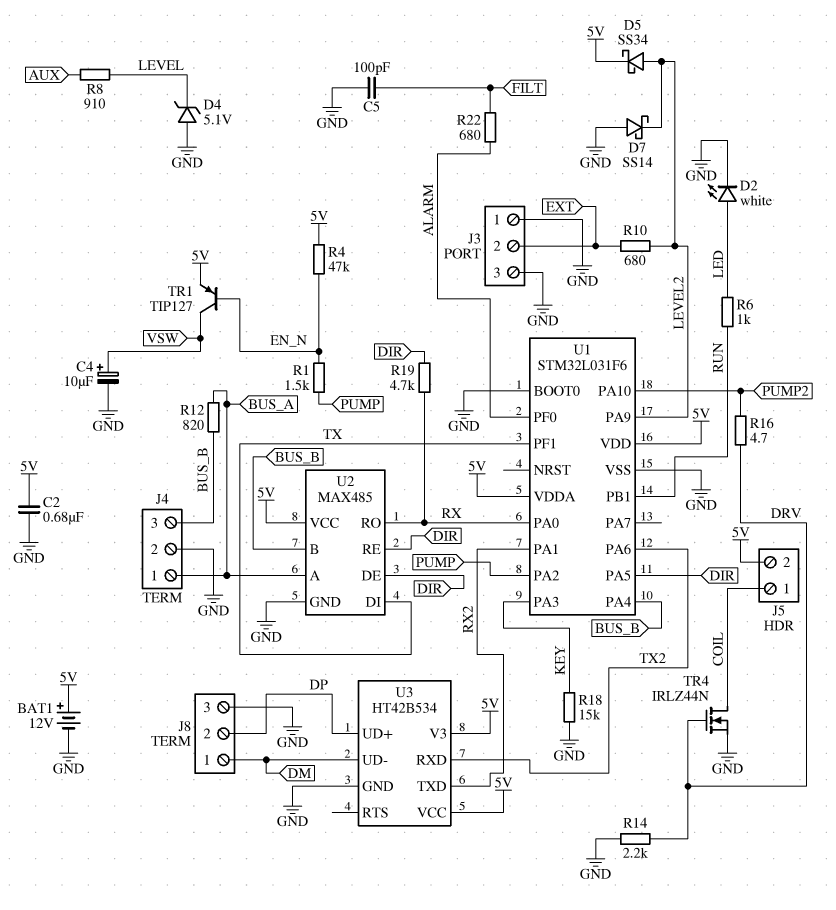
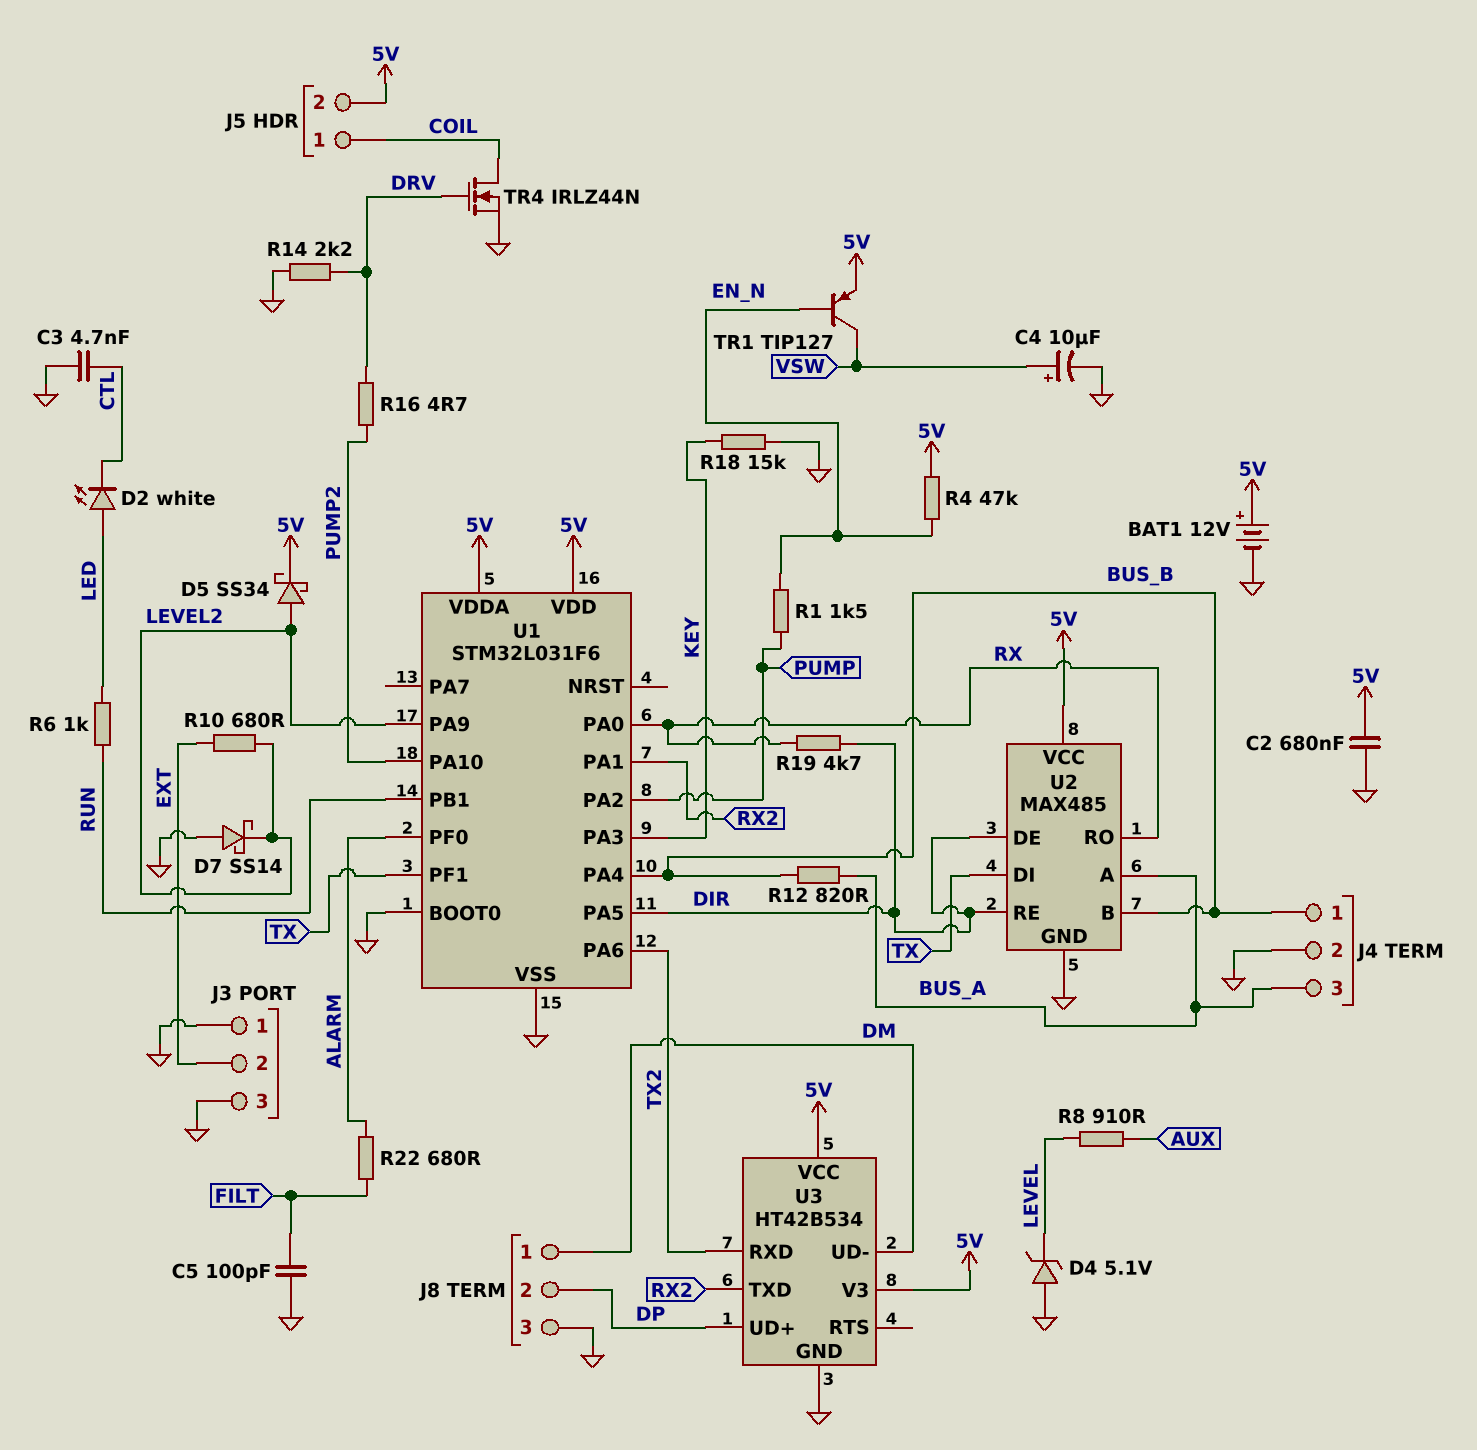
C3: none -> 4.7nF (CTL, GND)
D2: LED white (A LED, K GND) -> LED white (A LED, K CTL)
J4 pin 1: BUS_A -> BUS_B
J4 pin 3: BUS_B -> BUS_A

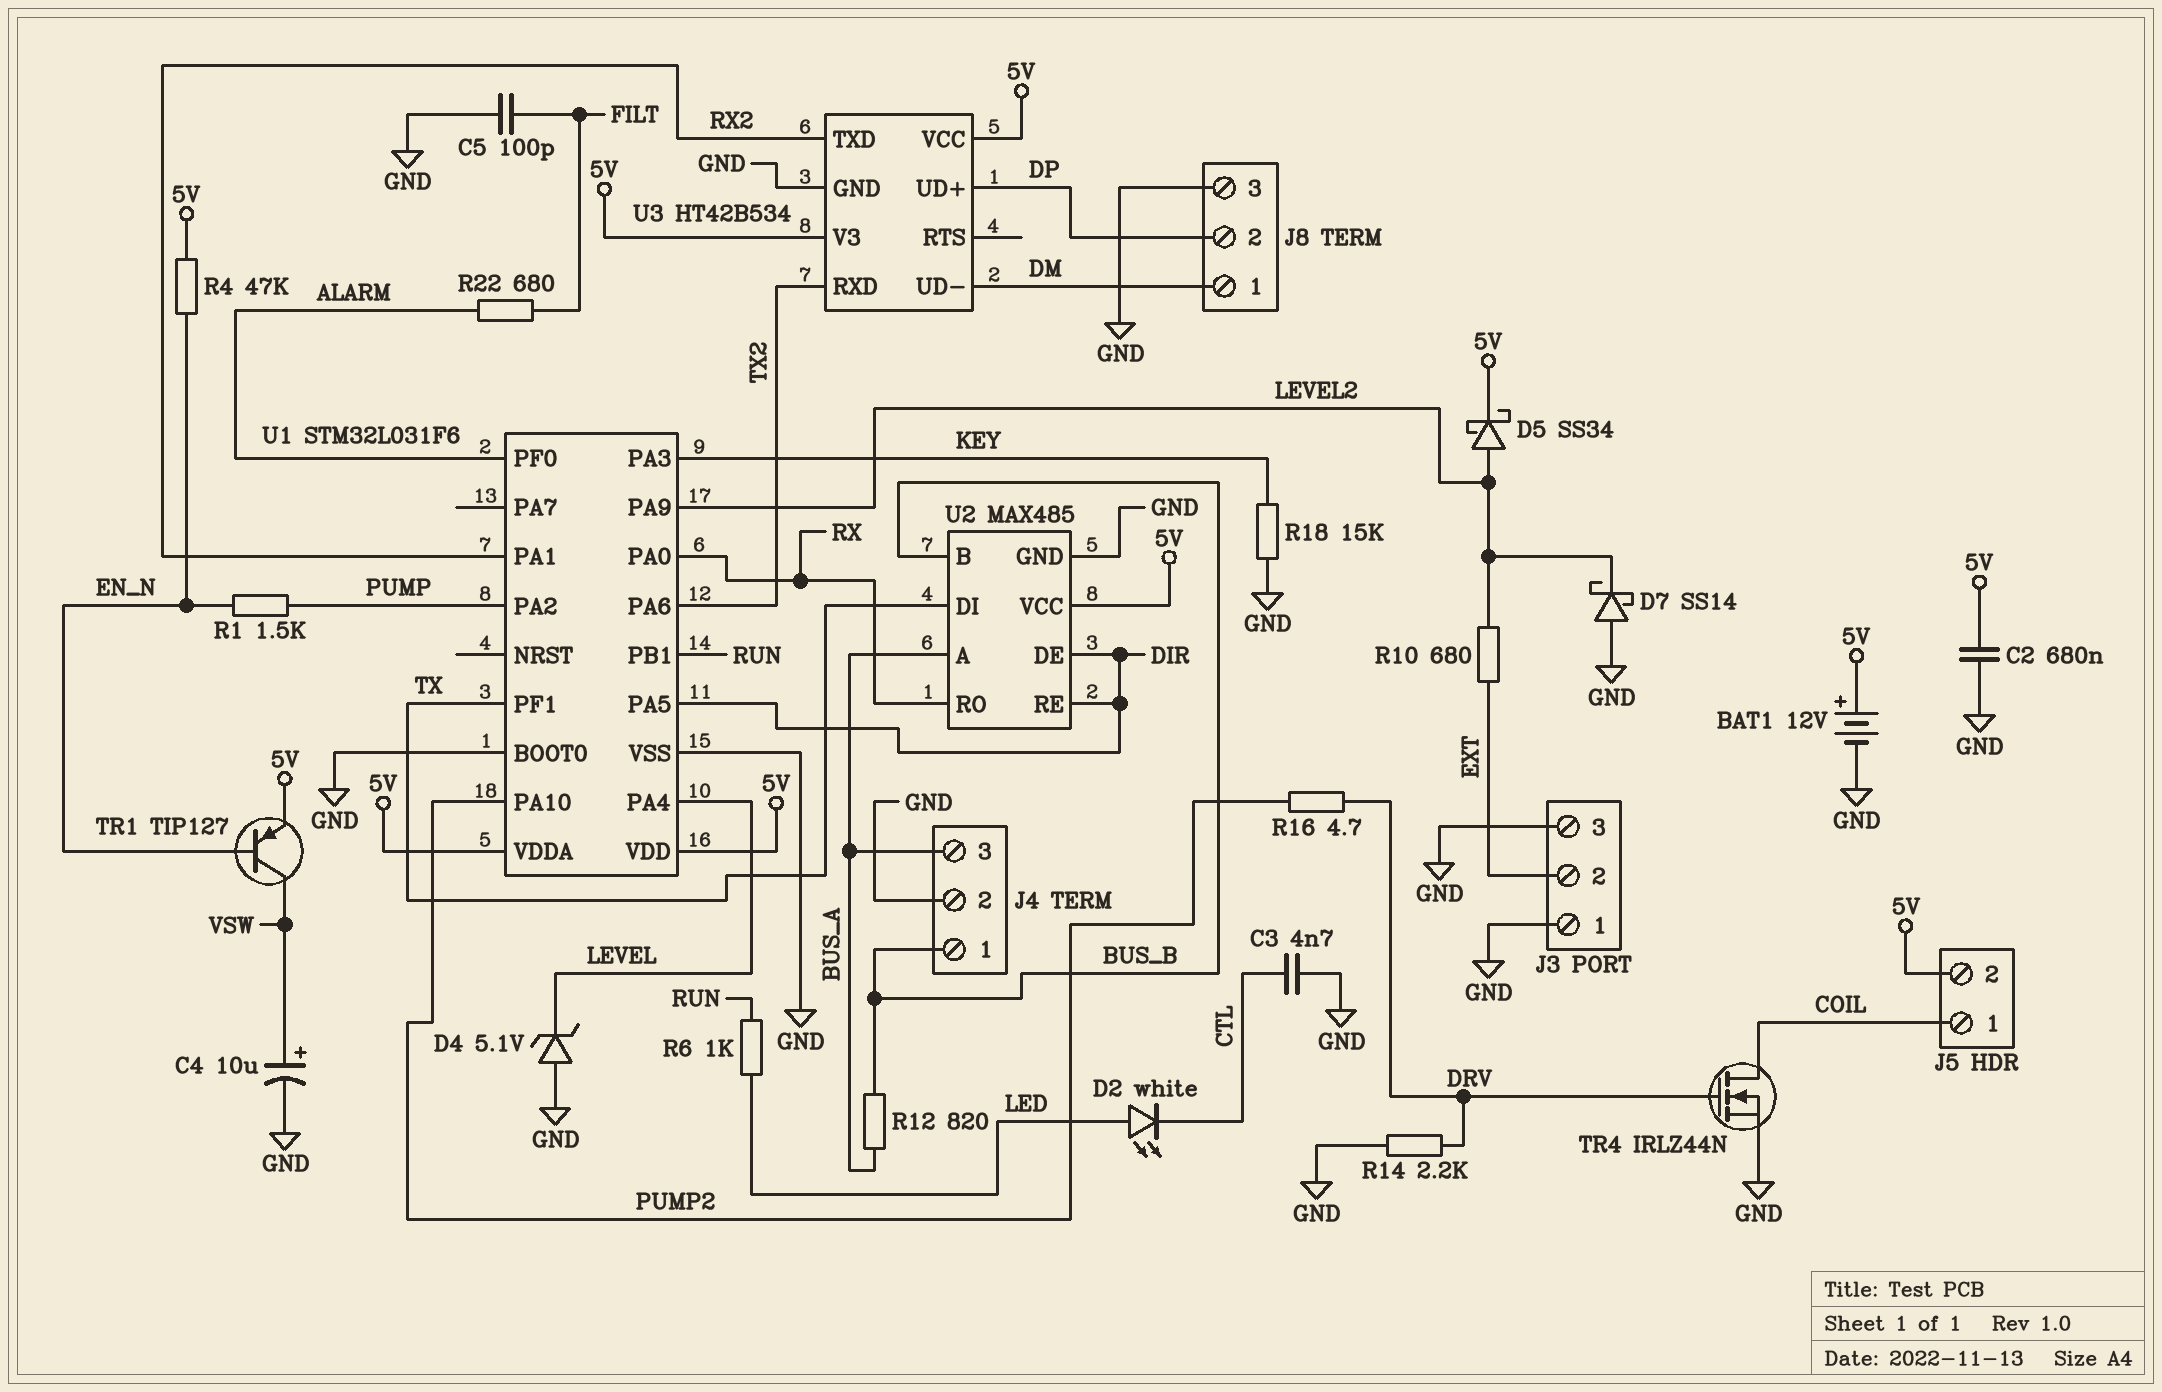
R8: 910 (AUX, LEVEL) -> none
R19: 4.7k (DIR, RX) -> none
U1 pin PA4: BUS_B -> LEVEL

